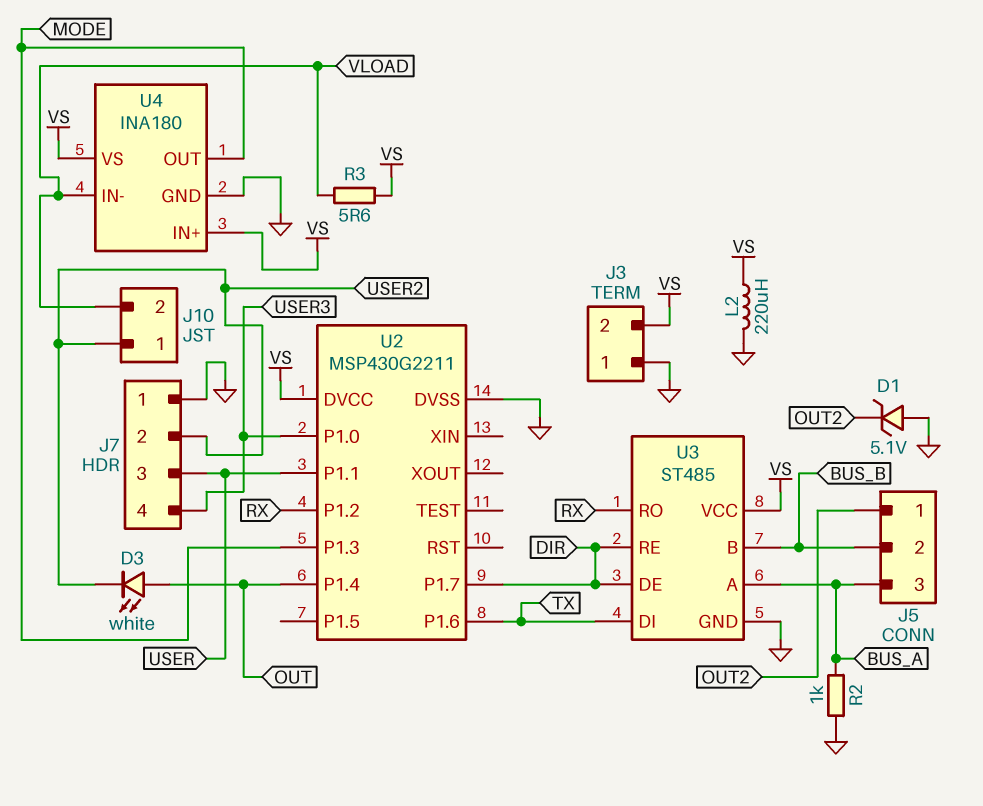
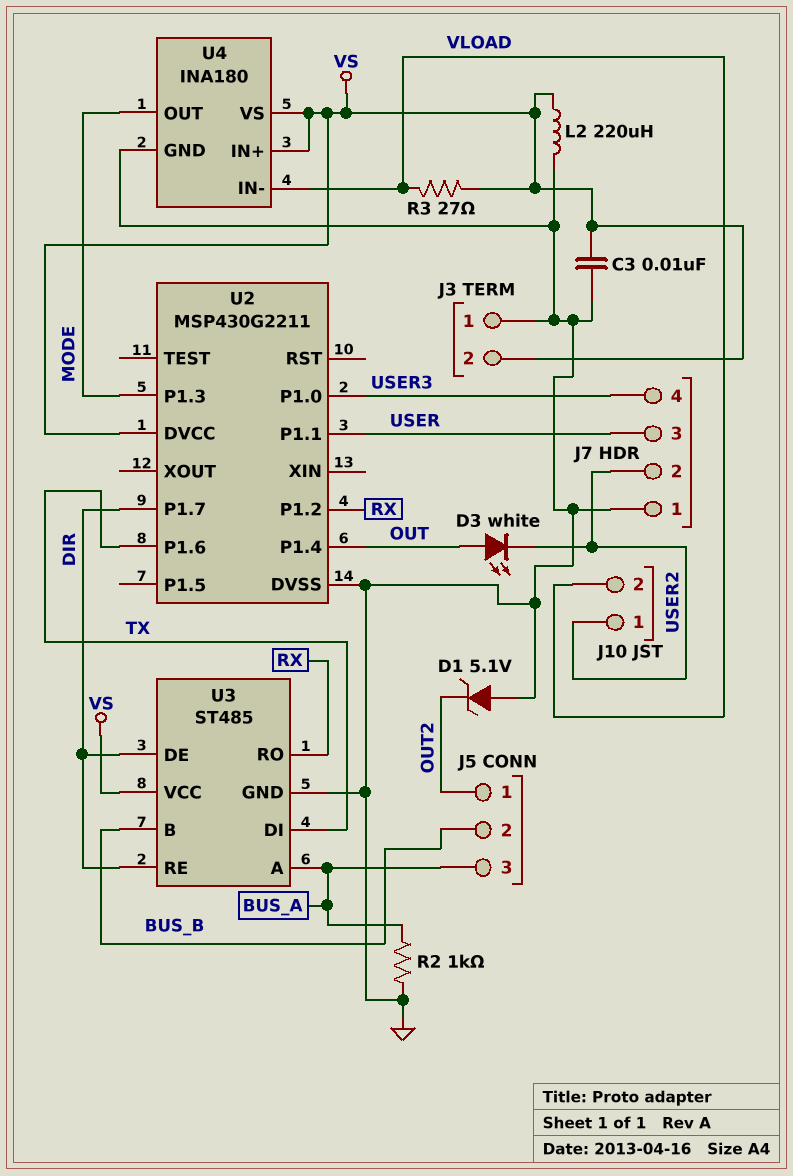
C3: none -> 10nF (GND, VS)
R3: 5.6 (VLOAD, VS) -> 27 (VLOAD, VS)

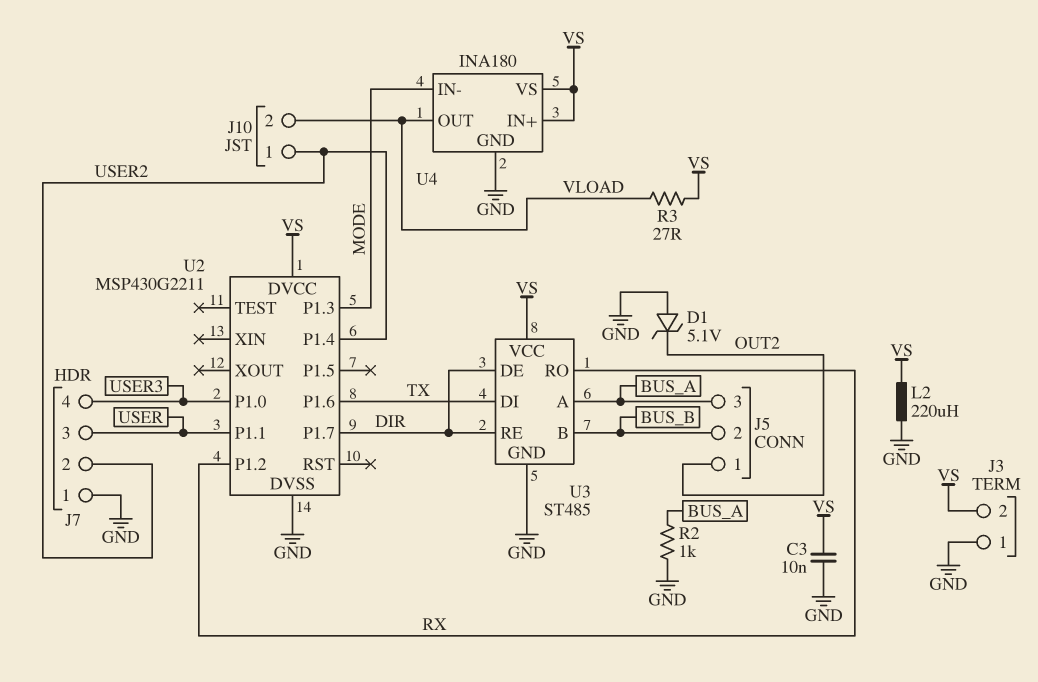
D3: LED white (A OUT, K USER2) -> none
U2 pin P1.4: OUT -> USER2
U4 pin IN-: VLOAD -> MODE
U4 pin OUT: MODE -> VLOAD

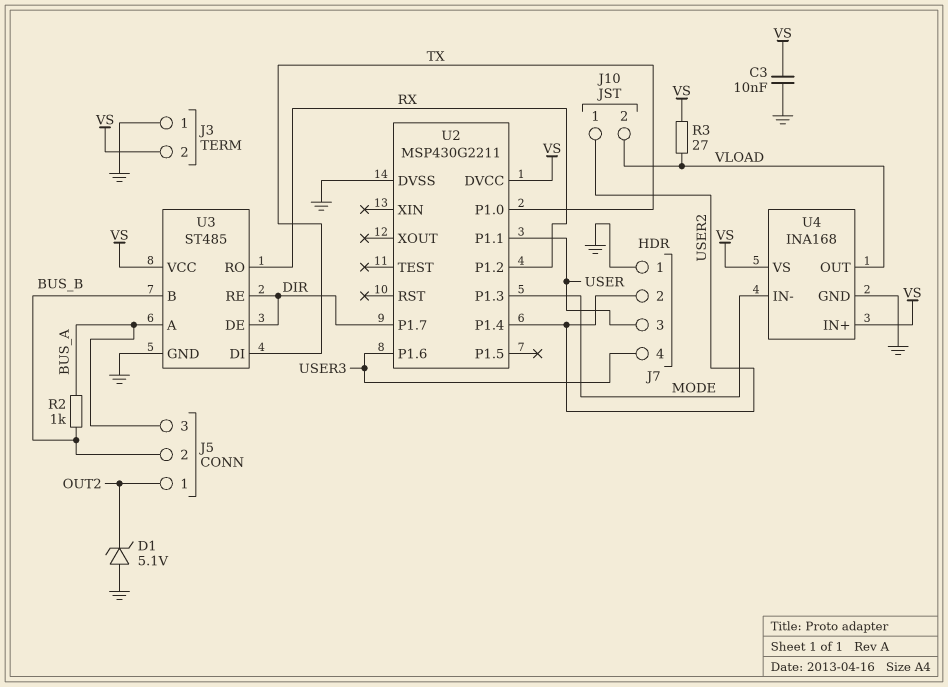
L2: 220uH (GND, VS) -> none
R2: 1k (BUS_A, GND) -> 1k (BUS_A, BUS_B)
U2 pin P1.0: USER3 -> TX
U2 pin P1.6: TX -> USER3
U4: INA180 -> INA168

